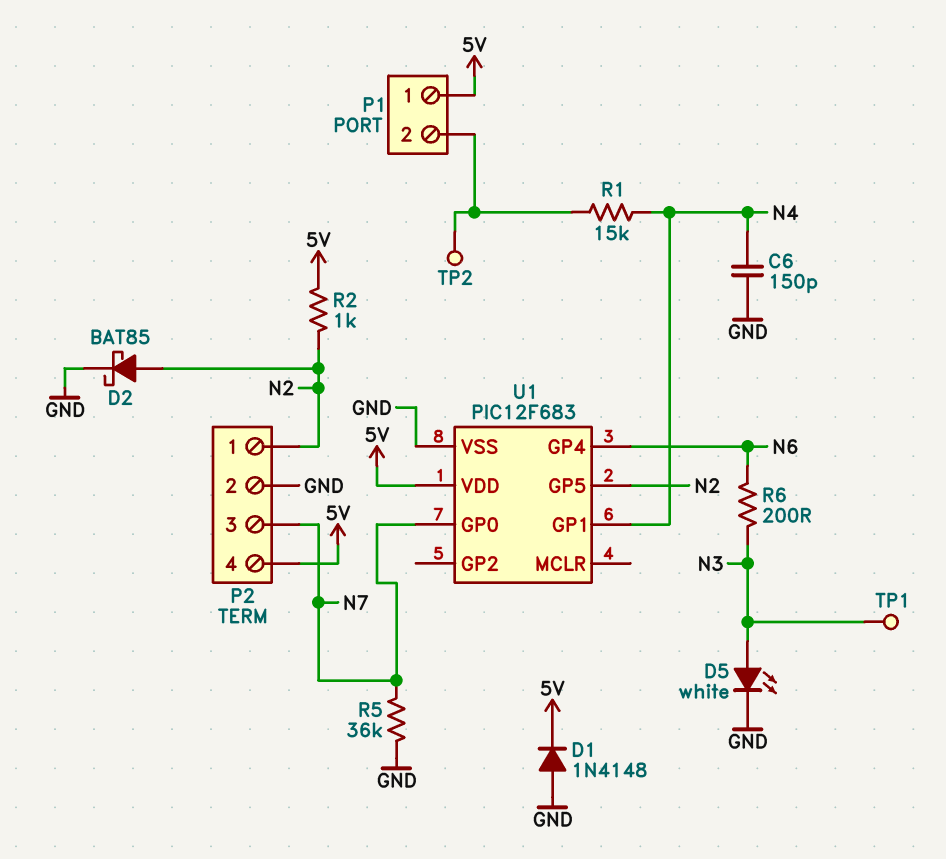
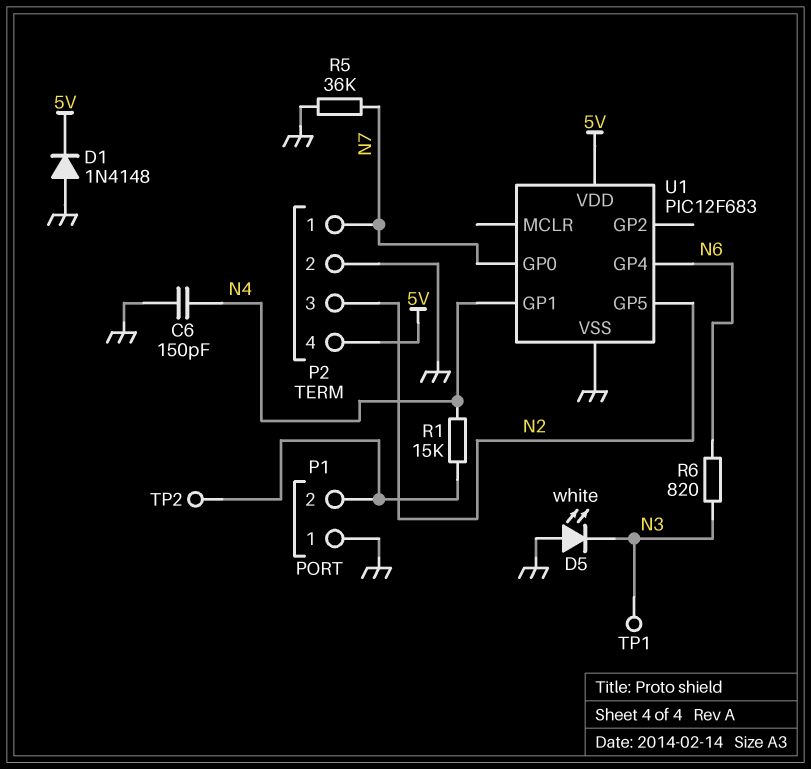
D2: schottky BAT85 (A N2, K GND) -> none
D5: LED white (A N3, K GND) -> LED white (A GND, K N3)
P1 pin 1: 5V -> GND
P2 pin 1: N2 -> N7
P2 pin 3: N7 -> N2
R2: 1k (5V, N2) -> none
R6: 200 (N3, N6) -> 820 (N3, N6)

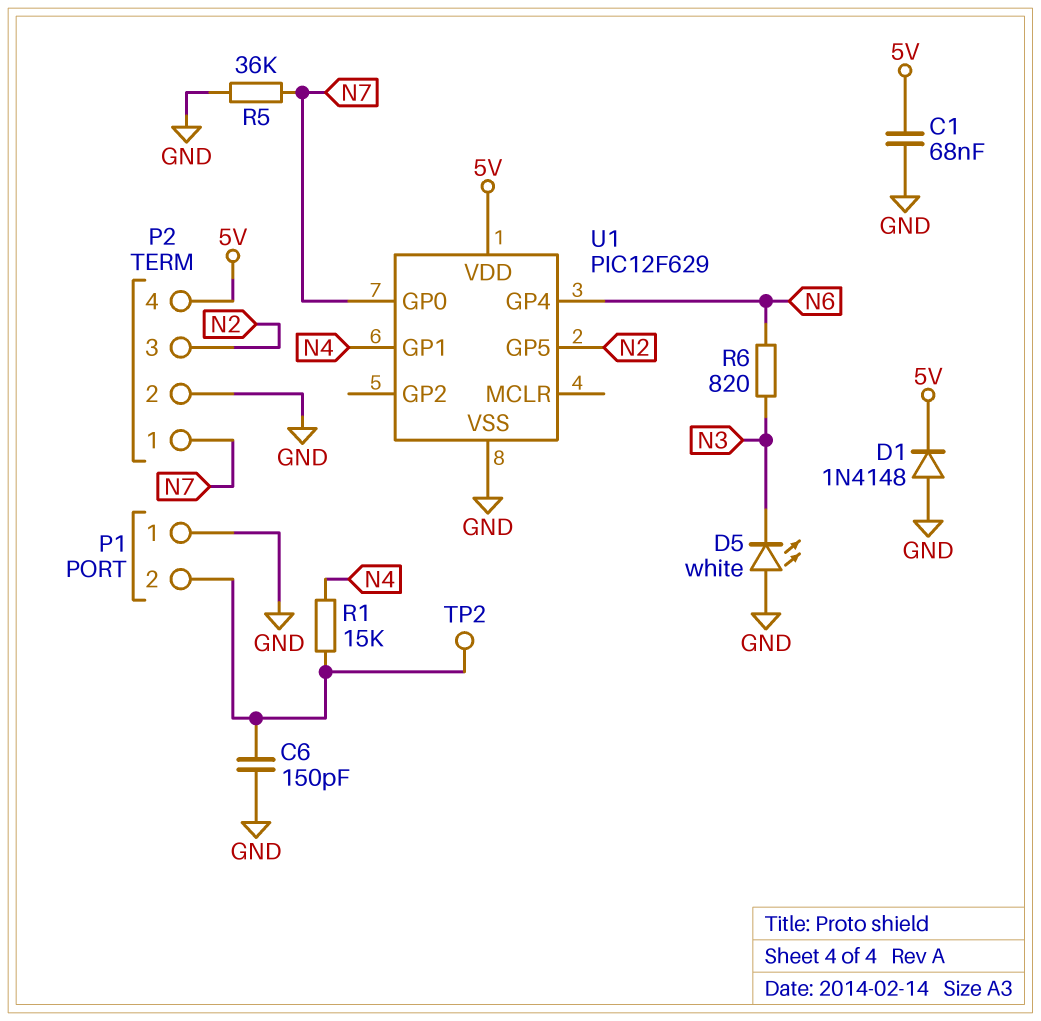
C1: none -> 68nF (5V, GND)
C6: 150pF (GND, N4) -> 150pF (GND, P1/2)
TP1: test point (N3) -> none
U1: PIC12F683 -> PIC12F629

